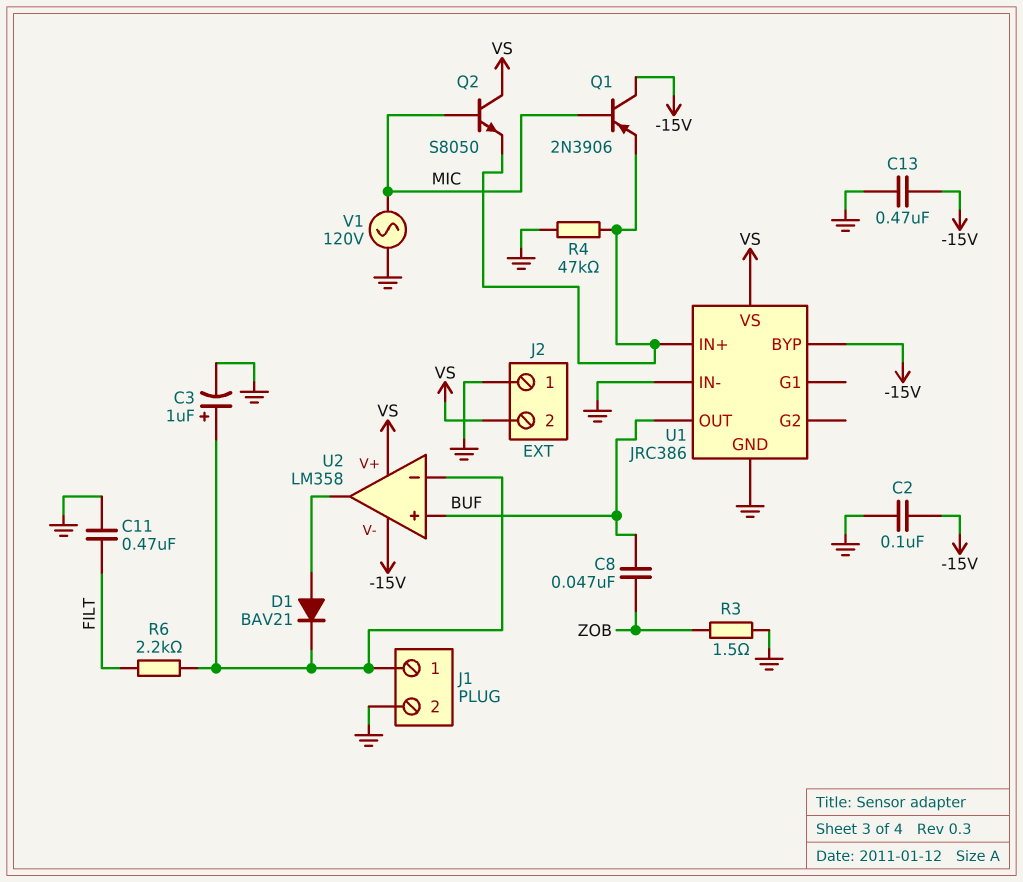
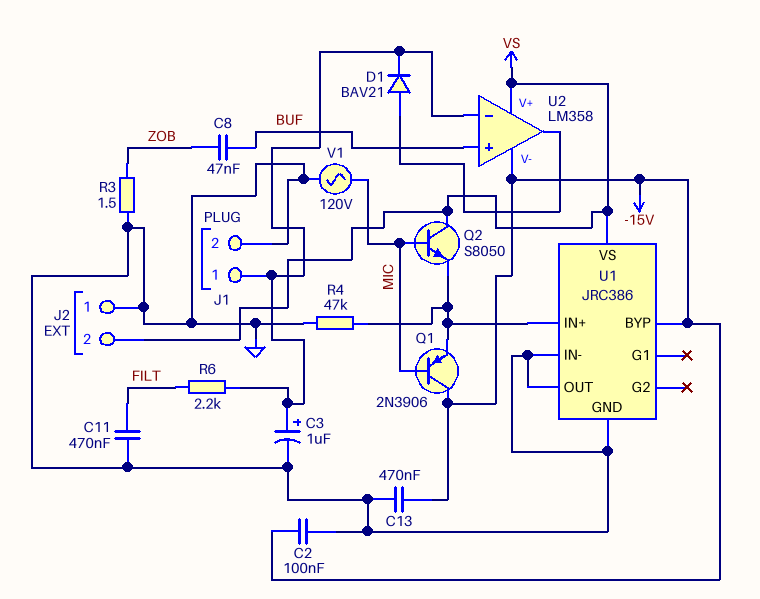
U1 pin OUT: BUF -> GND

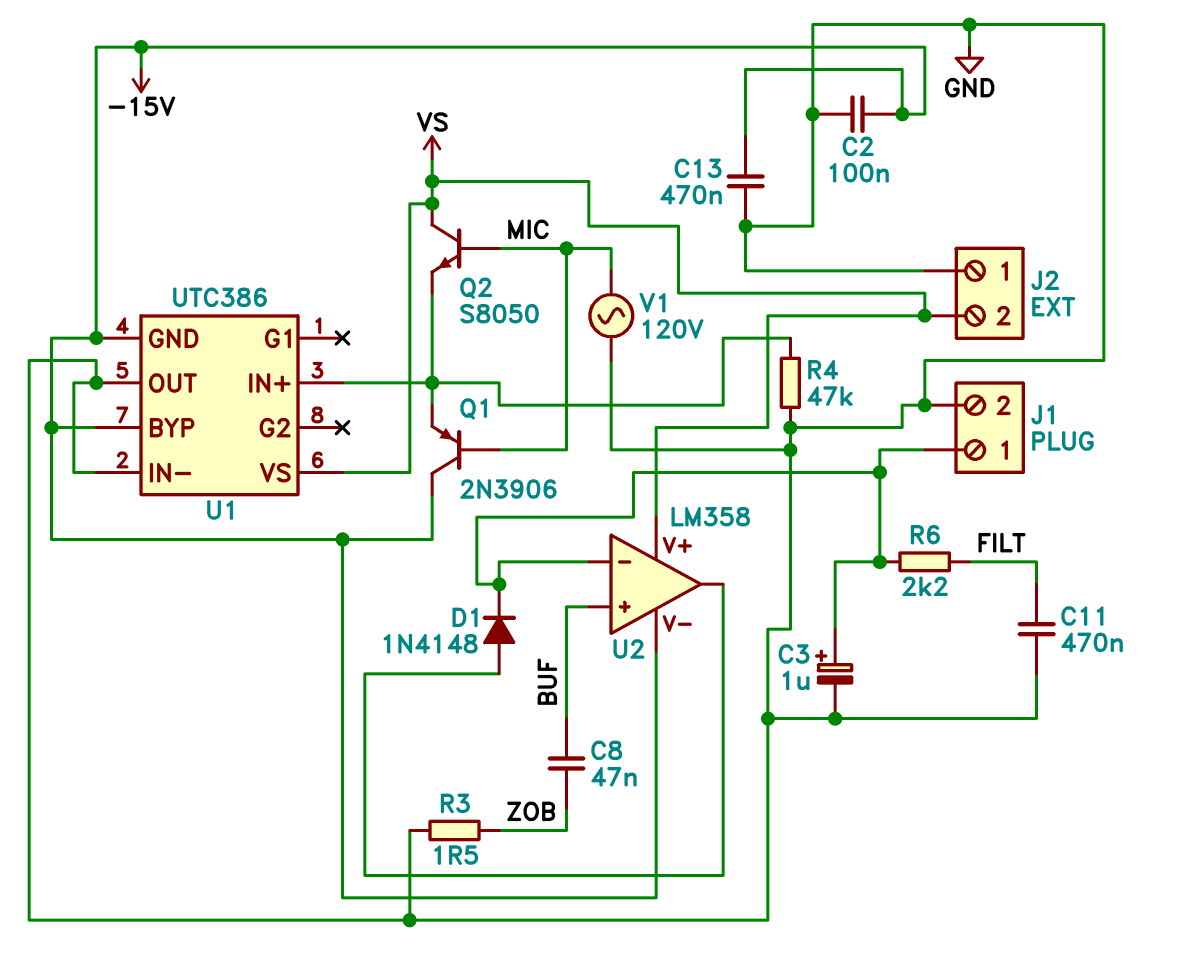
D1: diode BAV21 (A U2/out, K J1/1) -> diode 1N4148 (A U2/out, K J1/1)
U1: JRC386 -> UTC386
U1 pin GND: GND -> -15V

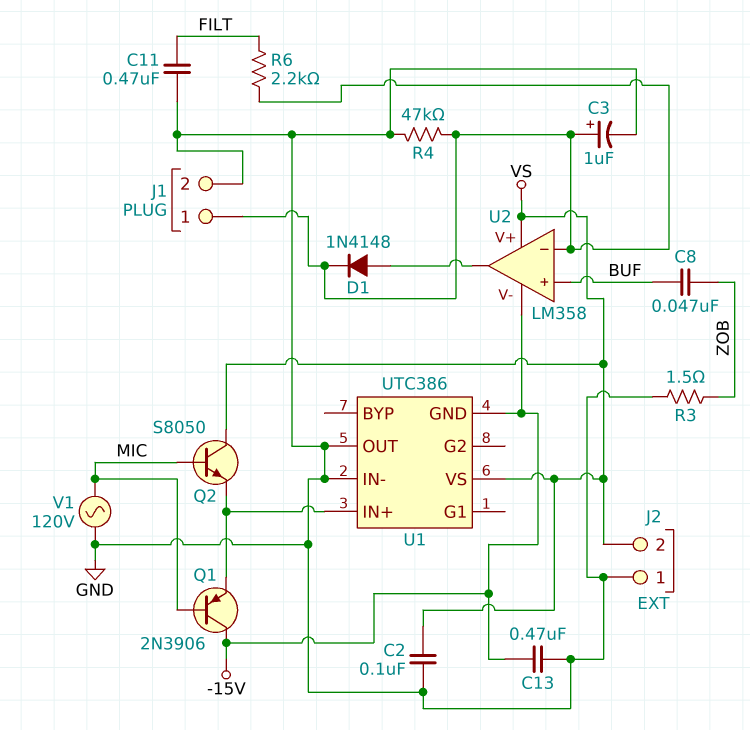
C2: 100nF (-15V, GND) -> 100nF (GND, VS)
R4: 47k (GND, U1/IN+) -> 47k (GND, J1/1)
U1 pin BYP: -15V -> none

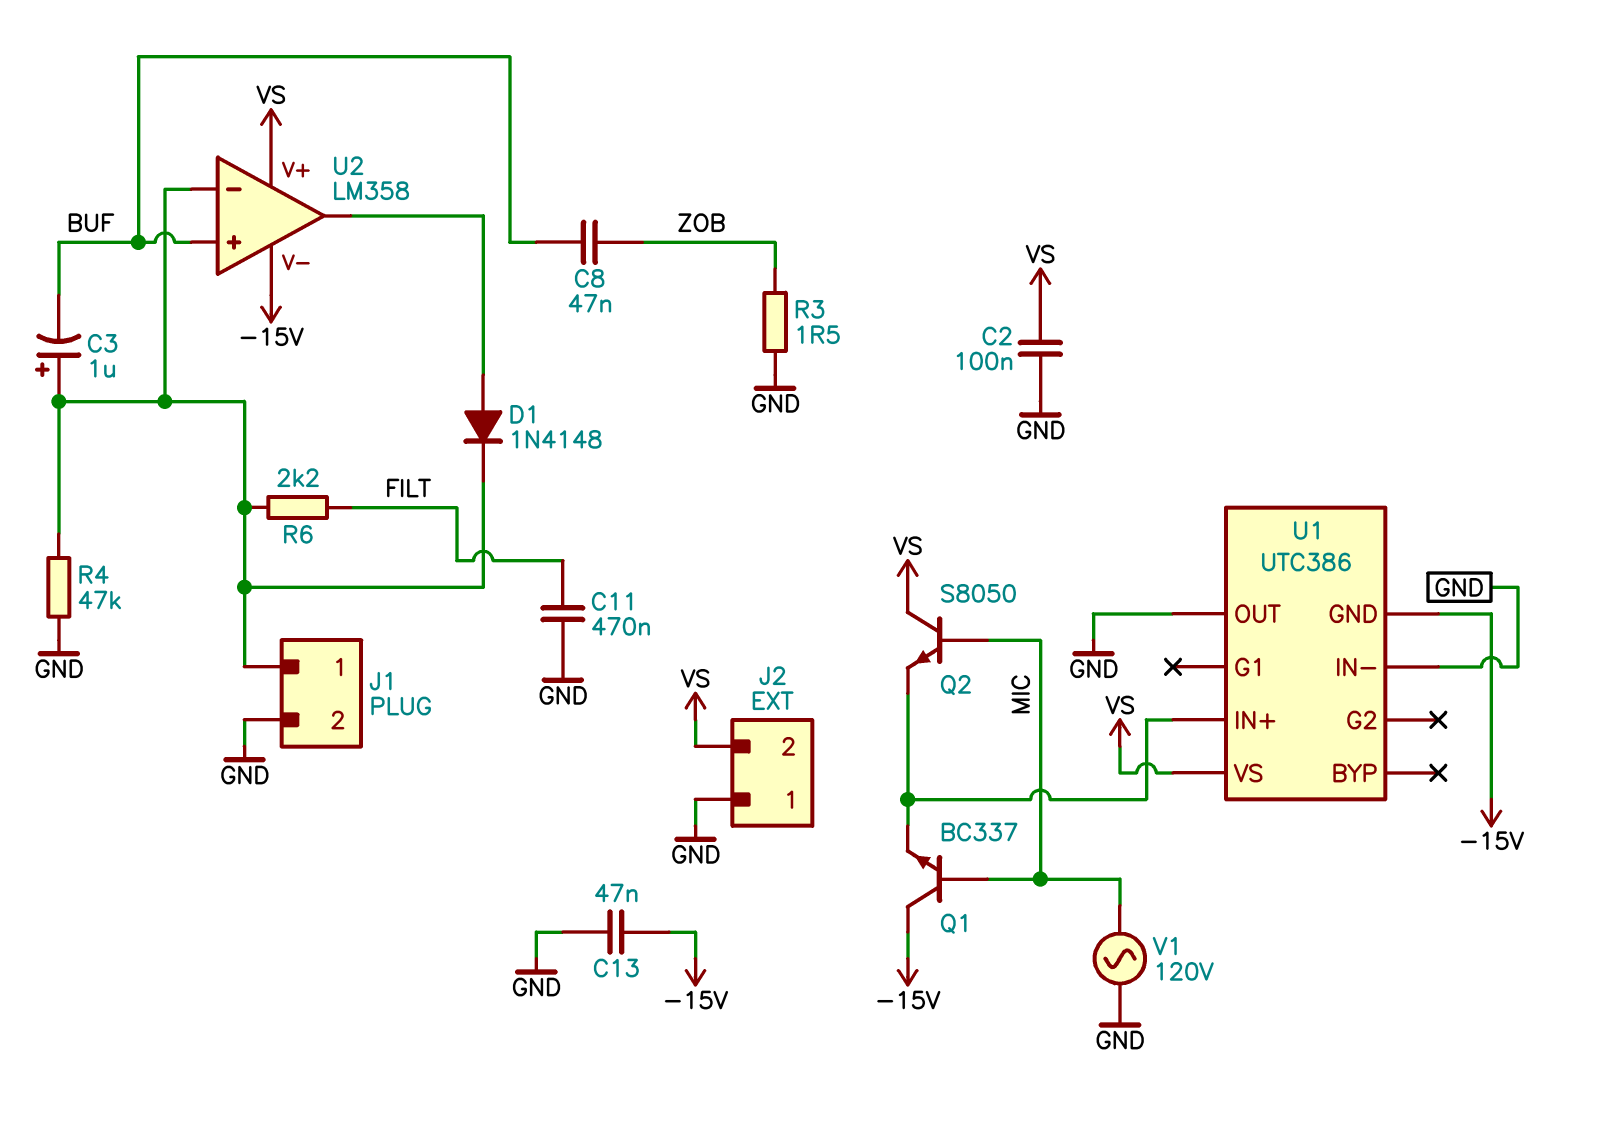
C3: 1uF (plus J1/1, minus GND) -> 1uF (plus J1/1, minus BUF)
C13: 470nF (-15V, GND) -> 47nF (-15V, GND)
Q1: PNP 2N3906 (B MIC, C -15V, E U1/IN+) -> NPN BC337 (B MIC, C -15V, E U1/IN+)

